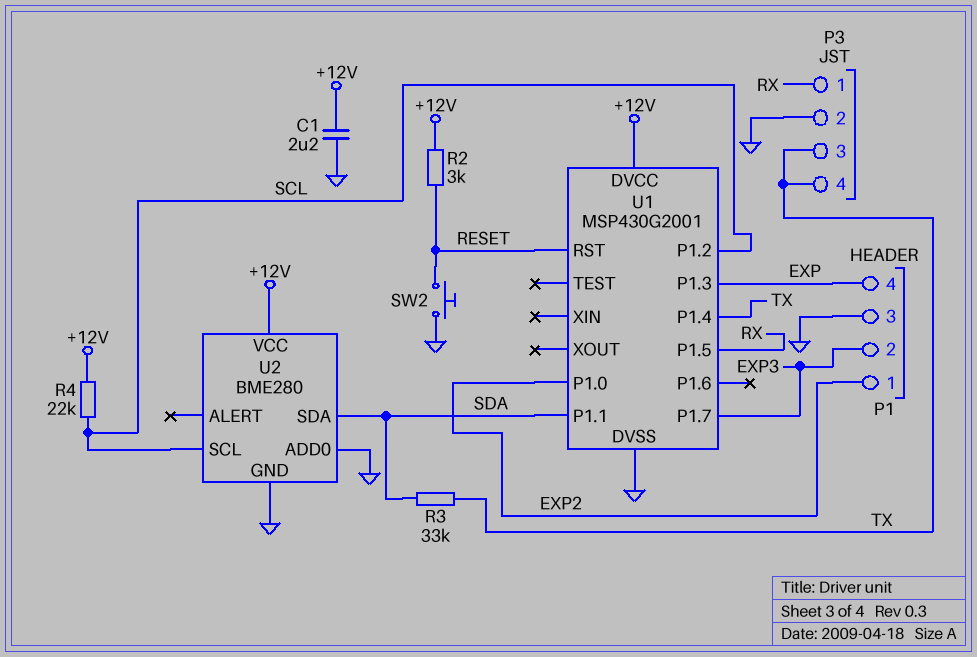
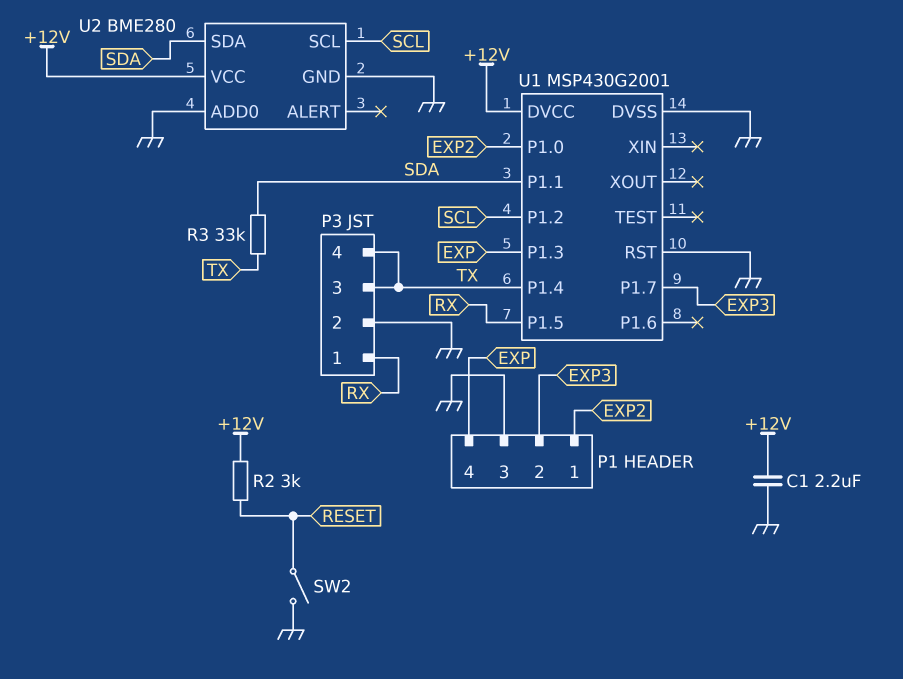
R4: 22k (+12V, SCL) -> none
SW2: button (GND, RESET) -> switch (GND, RESET)
U1 pin RST: RESET -> GND

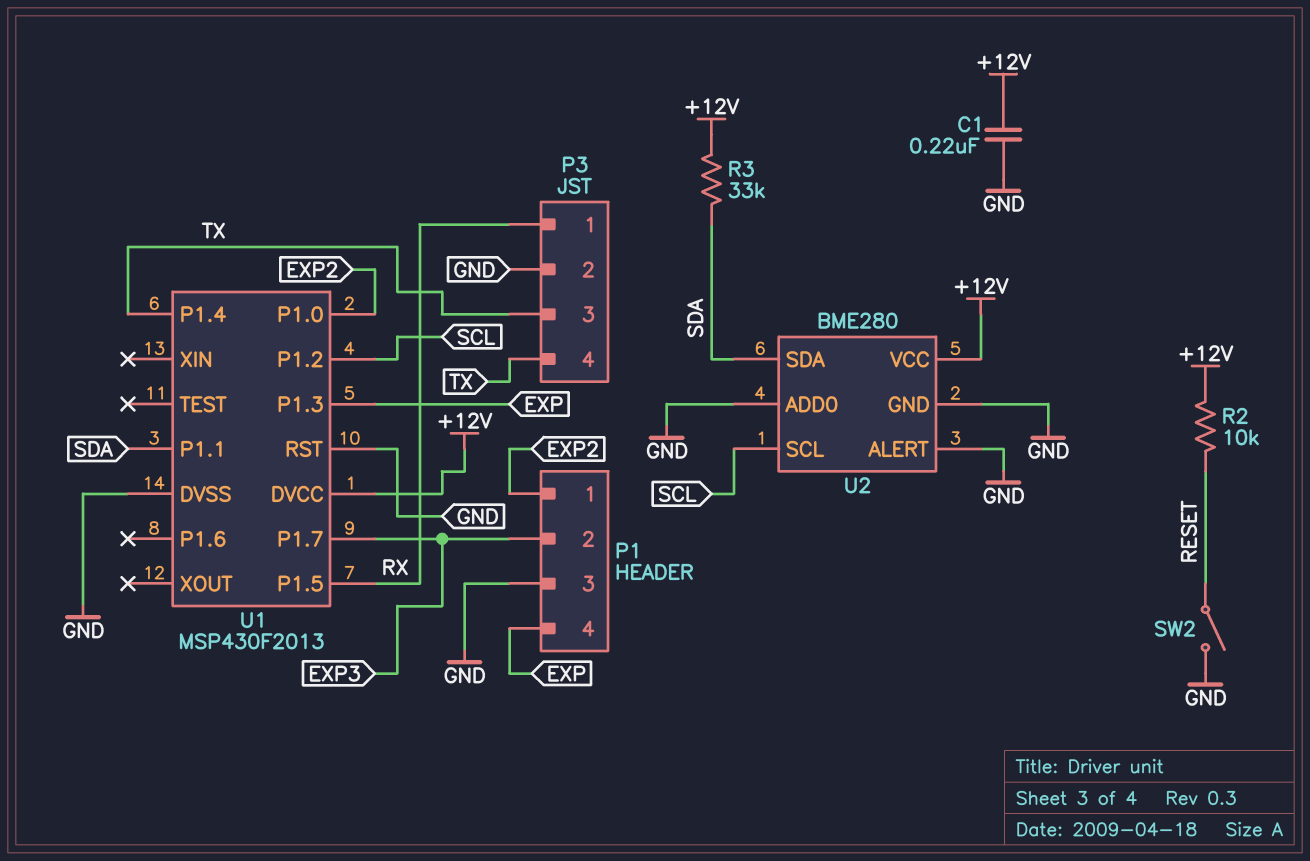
C1: 2.2uF (+12V, GND) -> 220nF (+12V, GND)
R2: 3k (+12V, RESET) -> 10k (+12V, RESET)
R3: 33k (SDA, TX) -> 33k (+12V, SDA)
U1: MSP430G2001 -> MSP430F2013
U2 pin ALERT: none -> GND

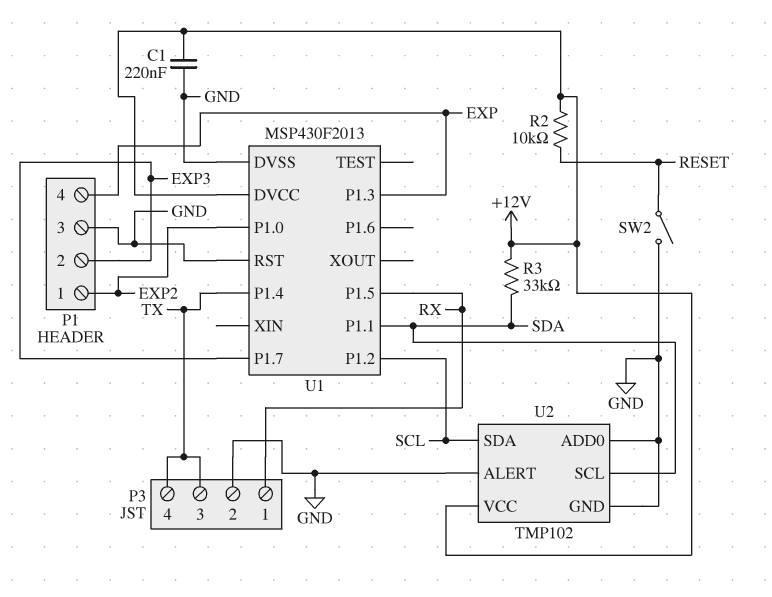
U2: BME280 -> TMP102
U2 pin SCL: SCL -> SDA
U2 pin SDA: SDA -> SCL

